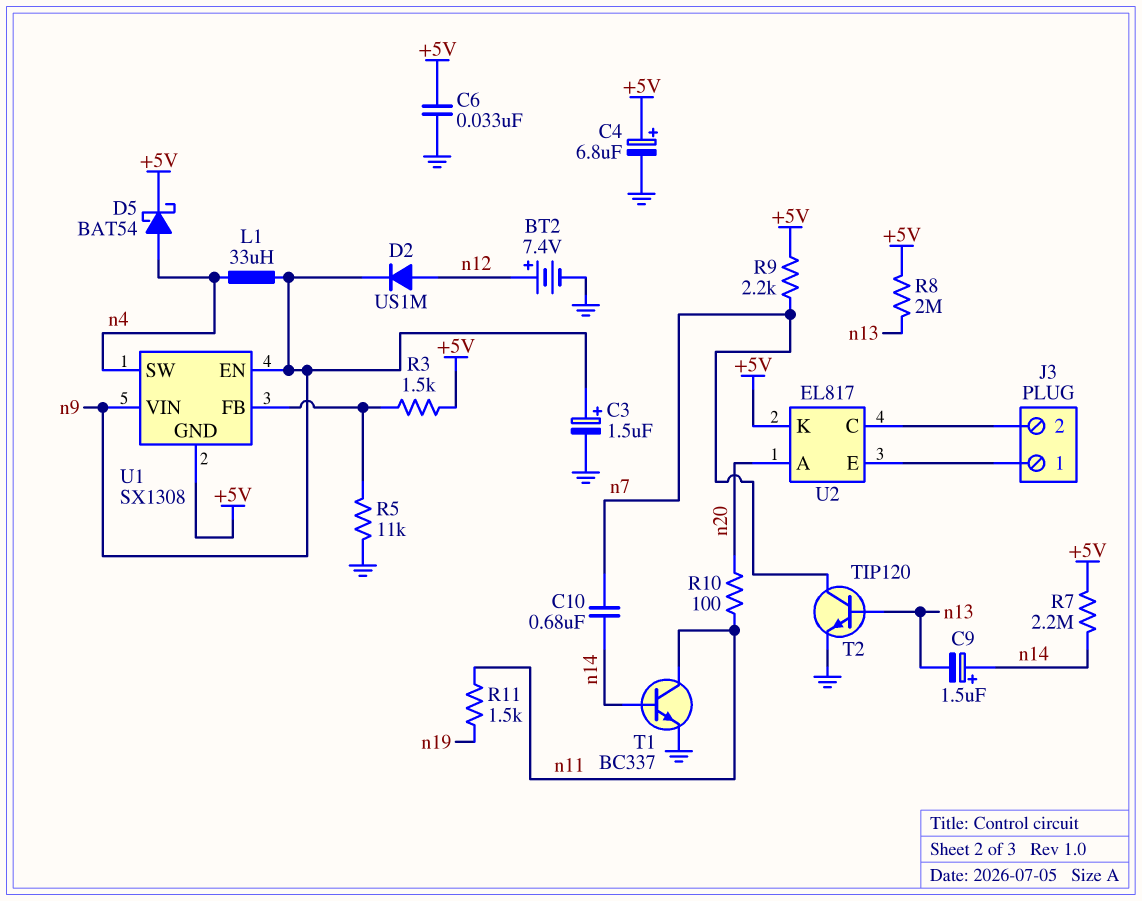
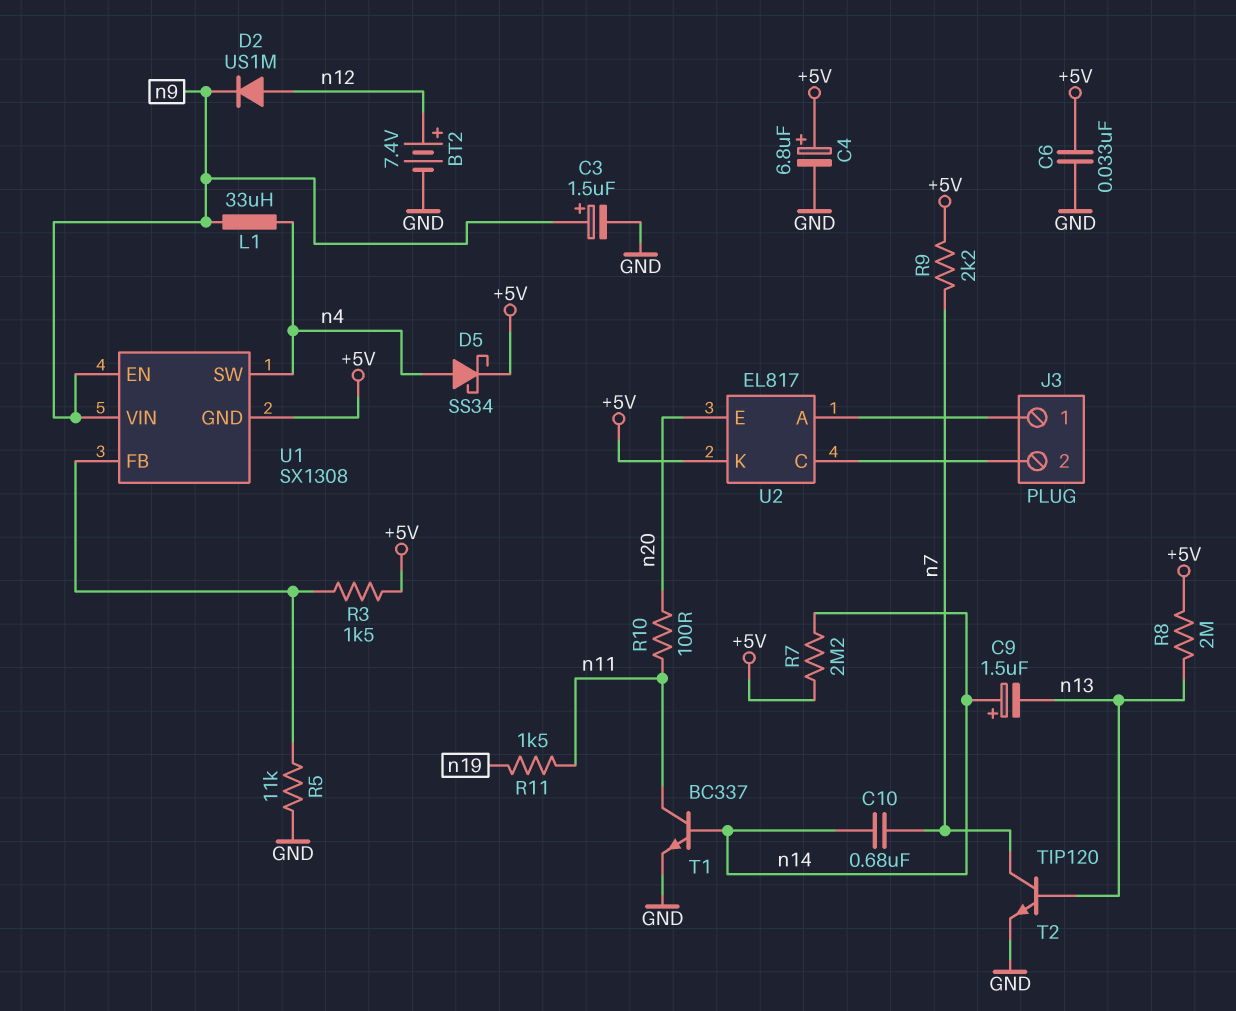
D5: schottky BAT54 (A n4, K +5V) -> schottky SS34 (A n4, K +5V)
U2 pin A: n20 -> J3/1
U2 pin E: J3/1 -> n20

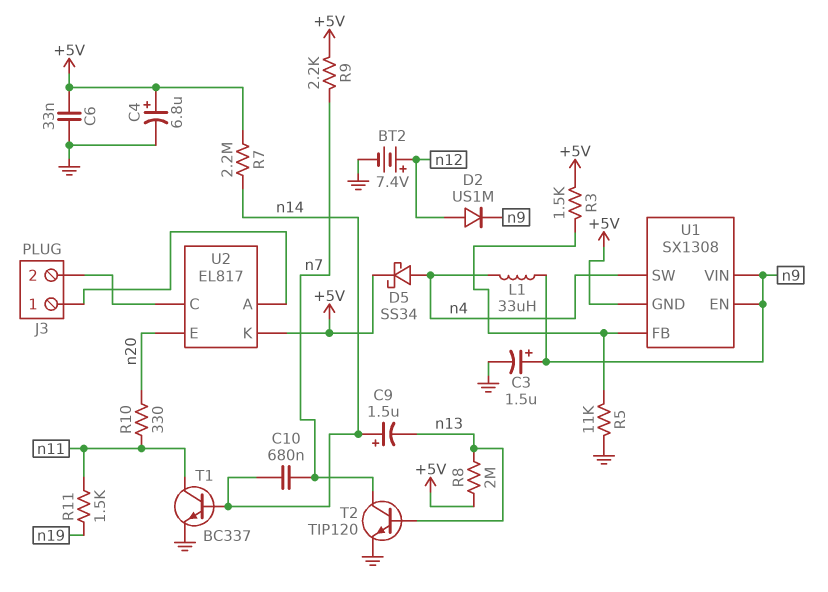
R10: 100 (n11, n20) -> 330 (n11, n20)

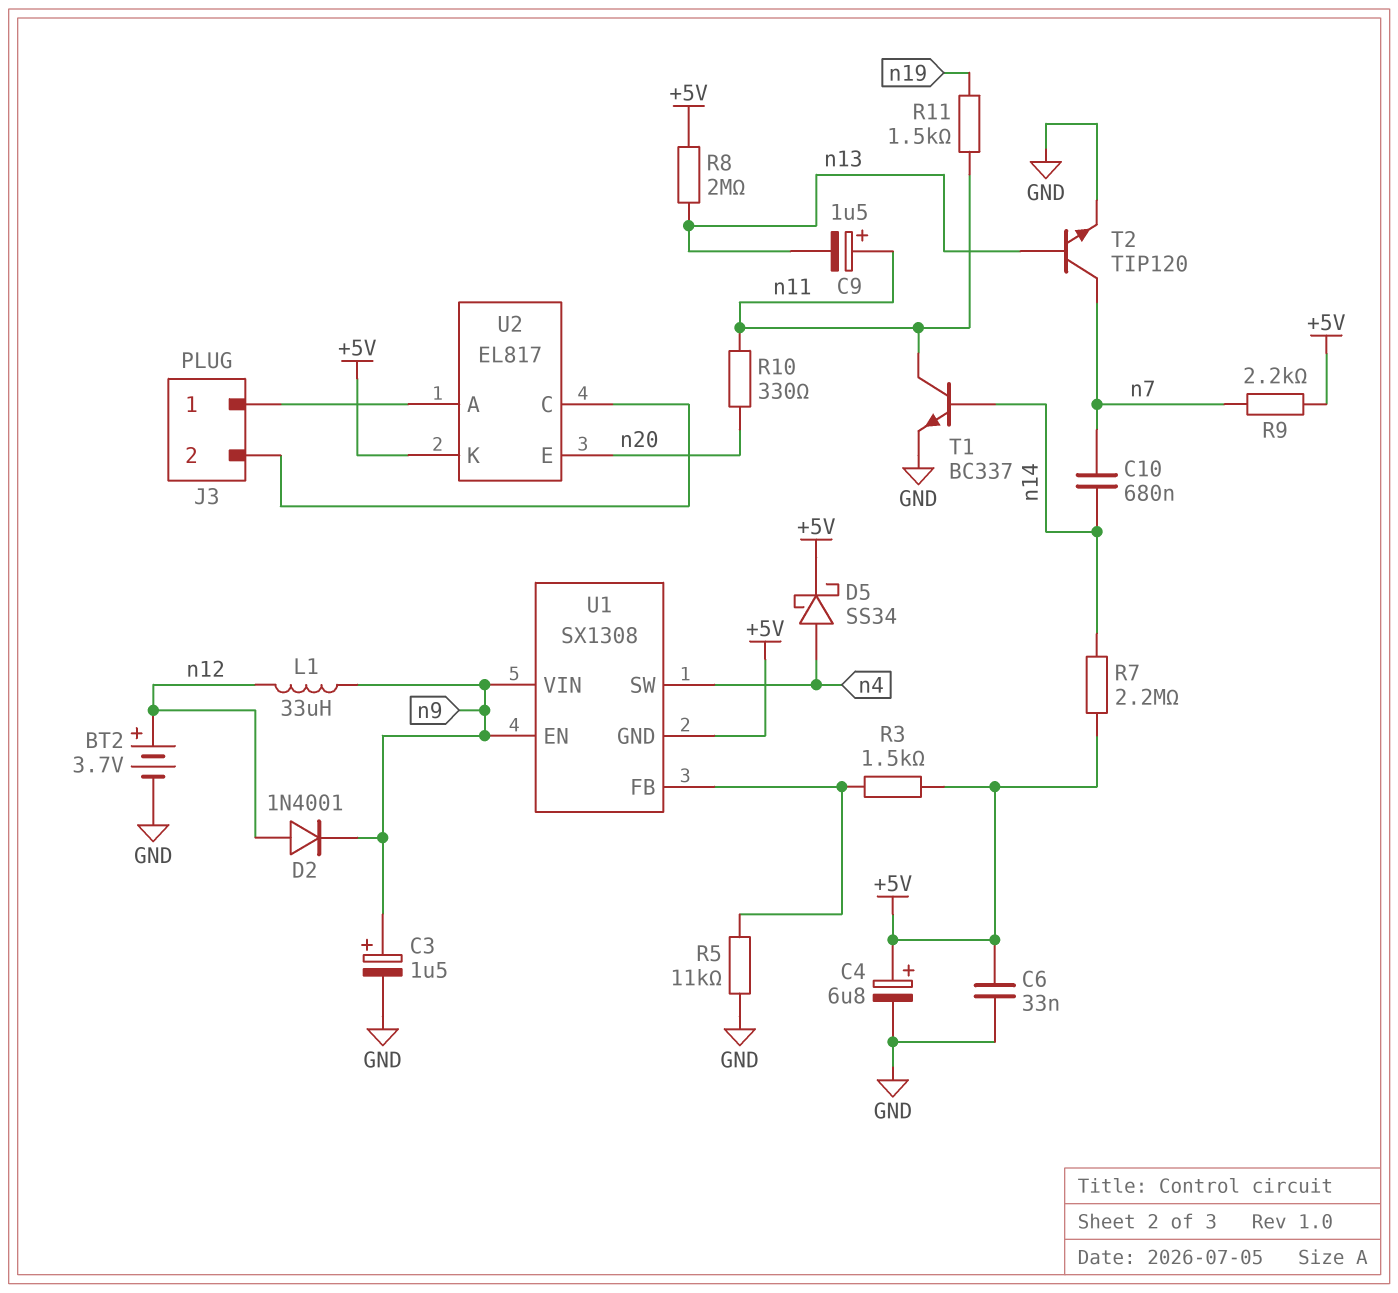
BT2: 7.4V (plus n12, minus GND) -> 3.7V (plus n12, minus GND)
C9: 1.5uF (plus n14, minus n13) -> 1.5uF (plus n11, minus n13)
D2: diode US1M (A n12, K n9) -> diode 1N4001 (A n12, K n9)
L1: 33uH (n4, n9) -> 33uH (n9, n12)

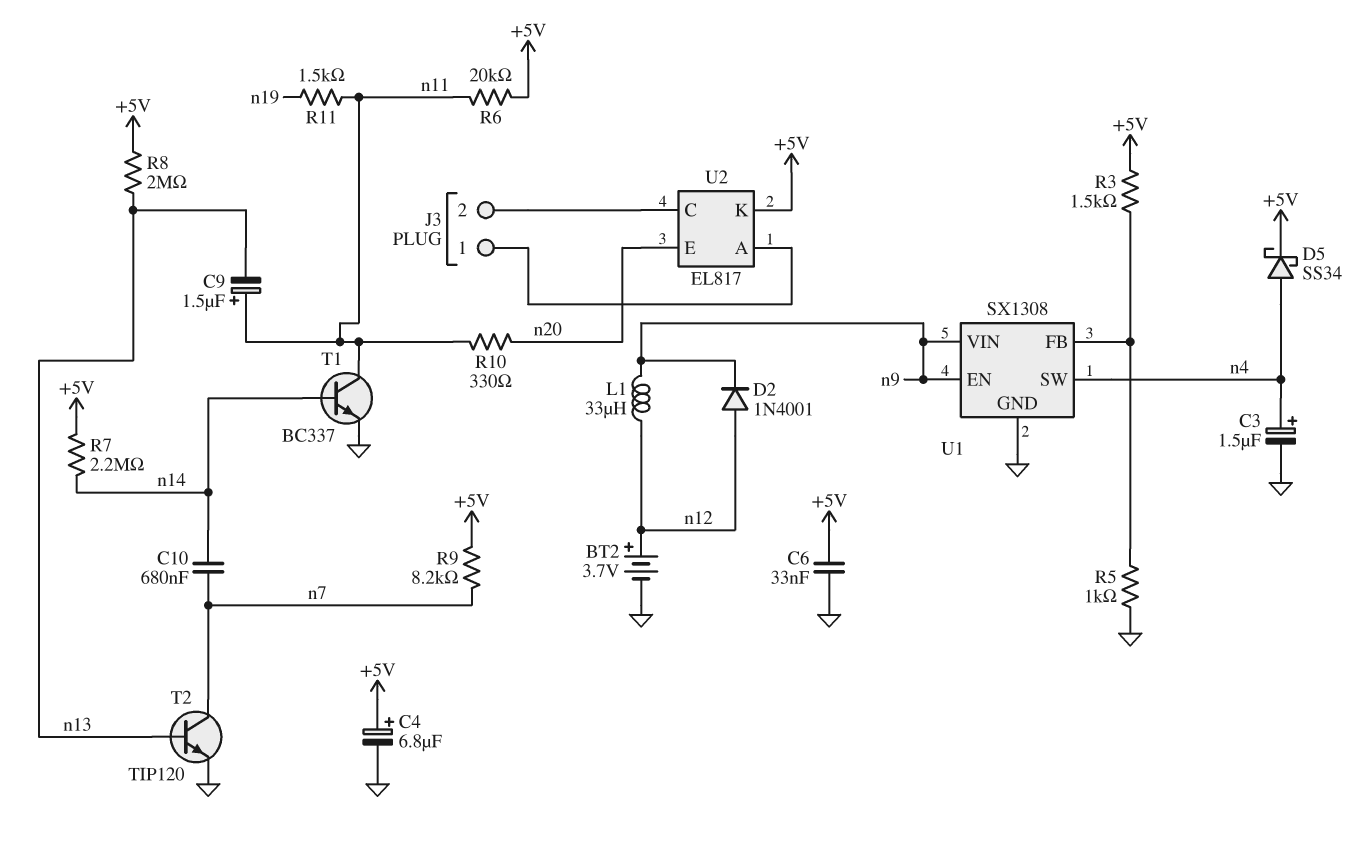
C3: 1.5uF (plus n9, minus GND) -> 1.5uF (plus n4, minus GND)
R5: 11k (GND, U1/FB) -> 1k (GND, U1/FB)
R6: none -> 20k (+5V, n11)
R9: 2.2k (+5V, n7) -> 8.2k (+5V, n7)
U1 pin GND: +5V -> GND

